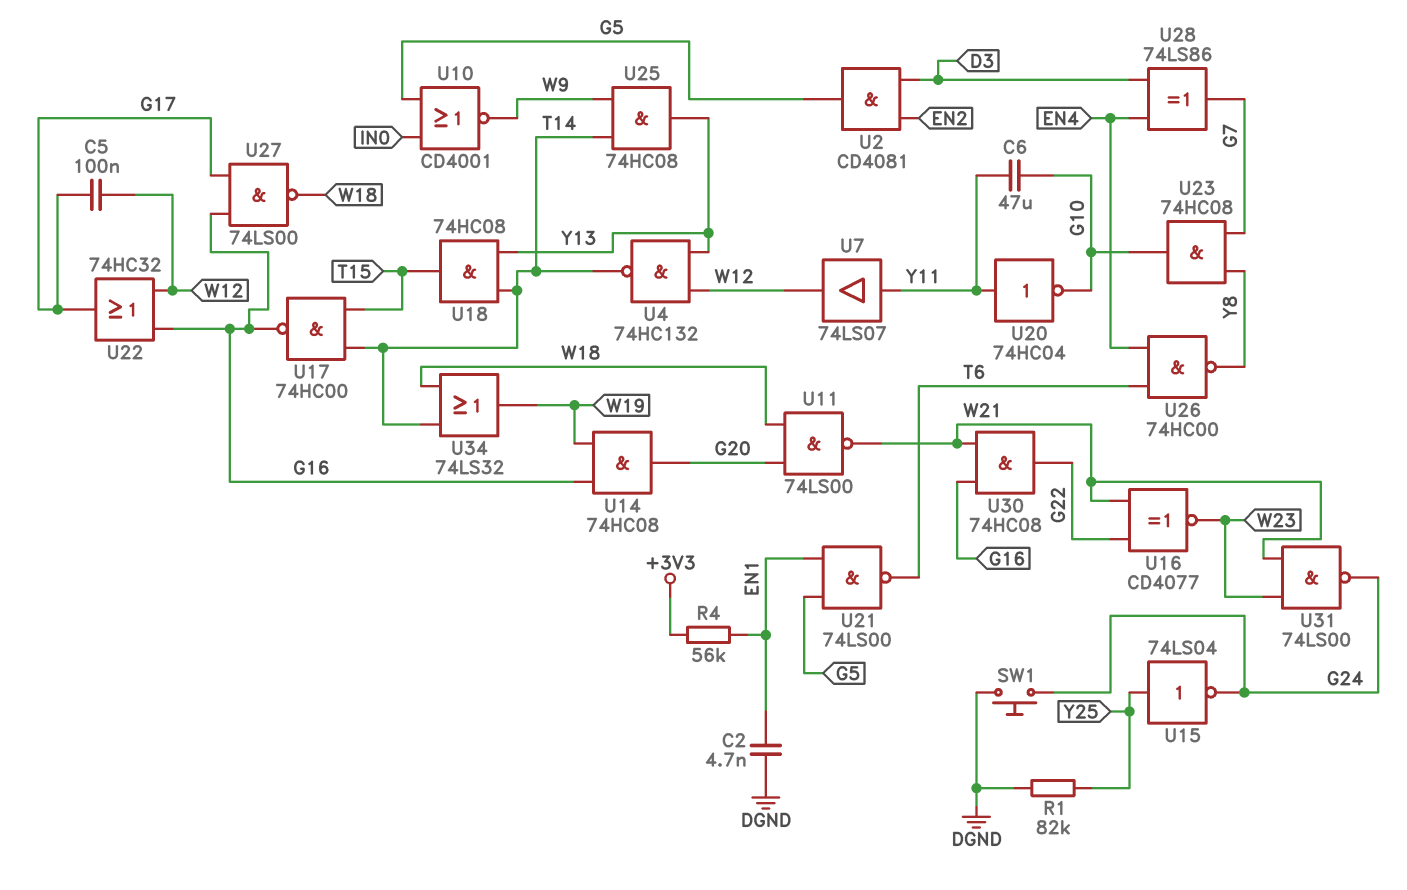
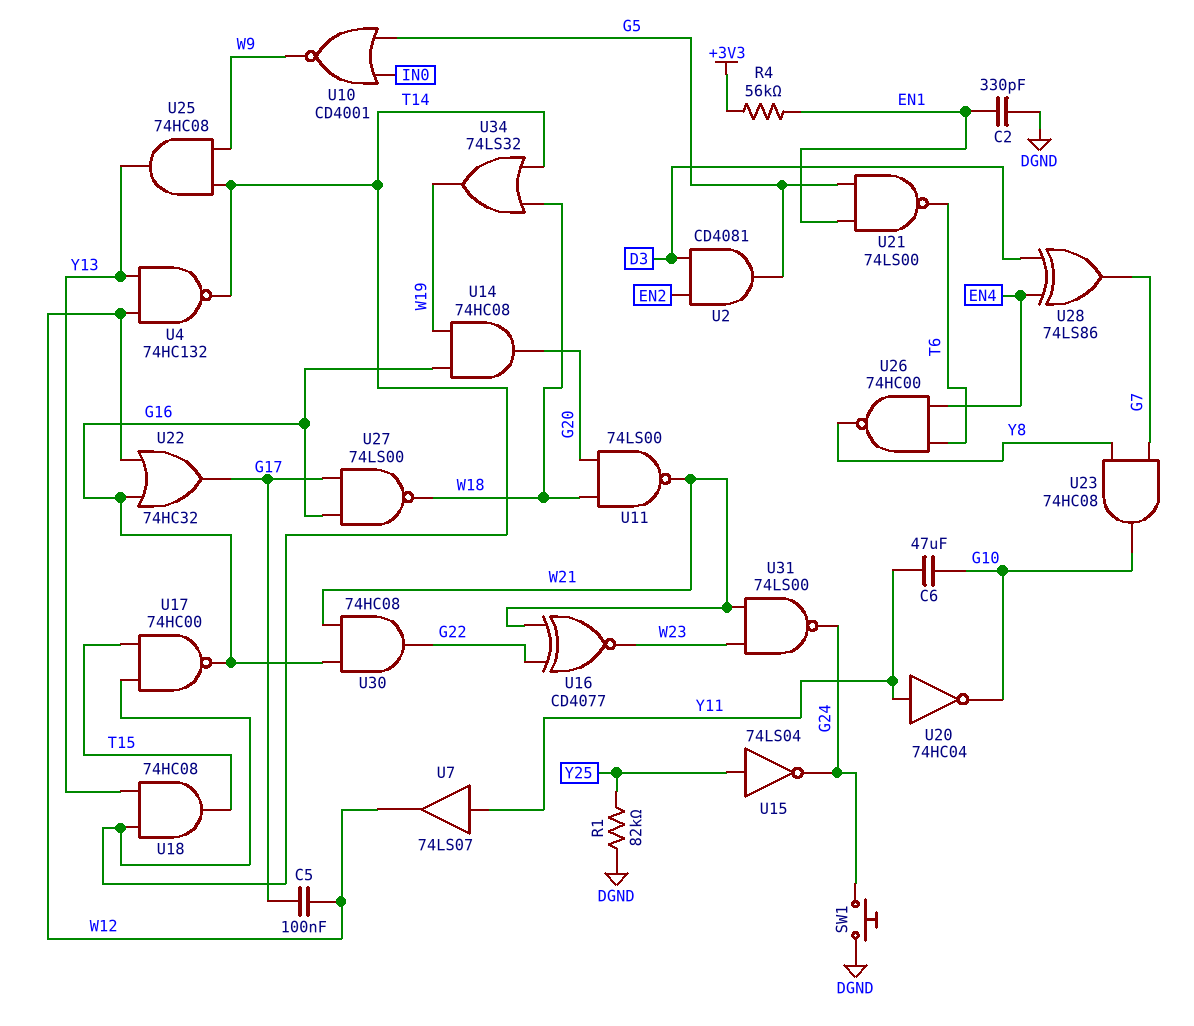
C2: 4.7nF (DGND, EN1) -> 330pF (DGND, EN1)

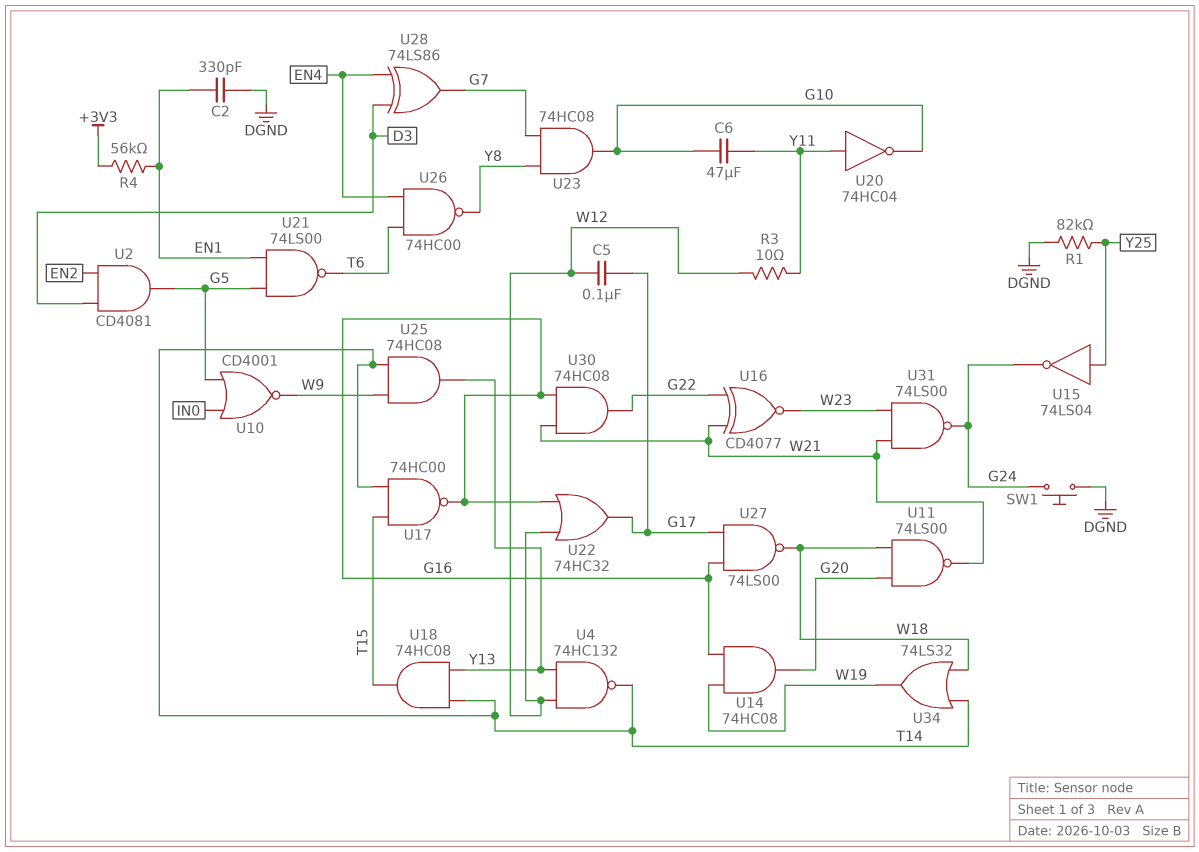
R3: none -> 10 (W12, Y11)
U7: buffer 74LS07 (in Y11, out W12) -> none

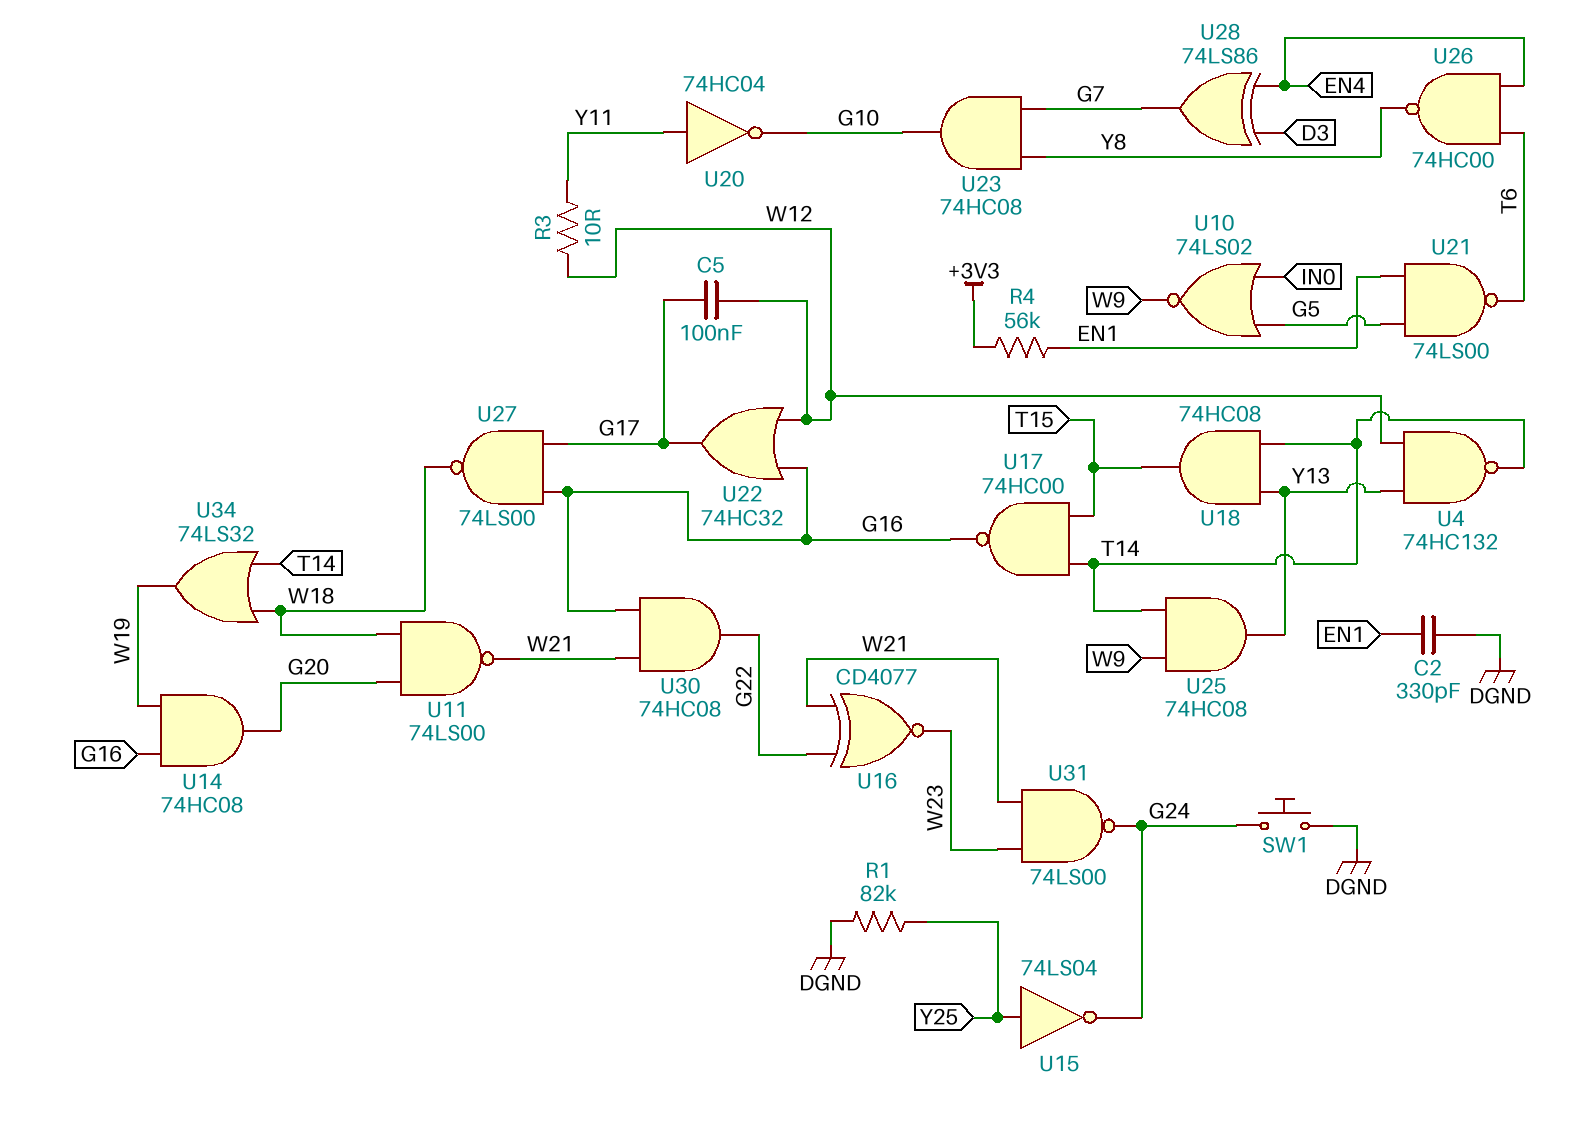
C6: 47uF (G10, Y11) -> none
U2: AND CD4081 (in D3, in EN2, out G5) -> none
U10: NOR CD4001 (in G5, in IN0, out W9) -> NOR 74LS02 (in G5, in IN0, out W9)

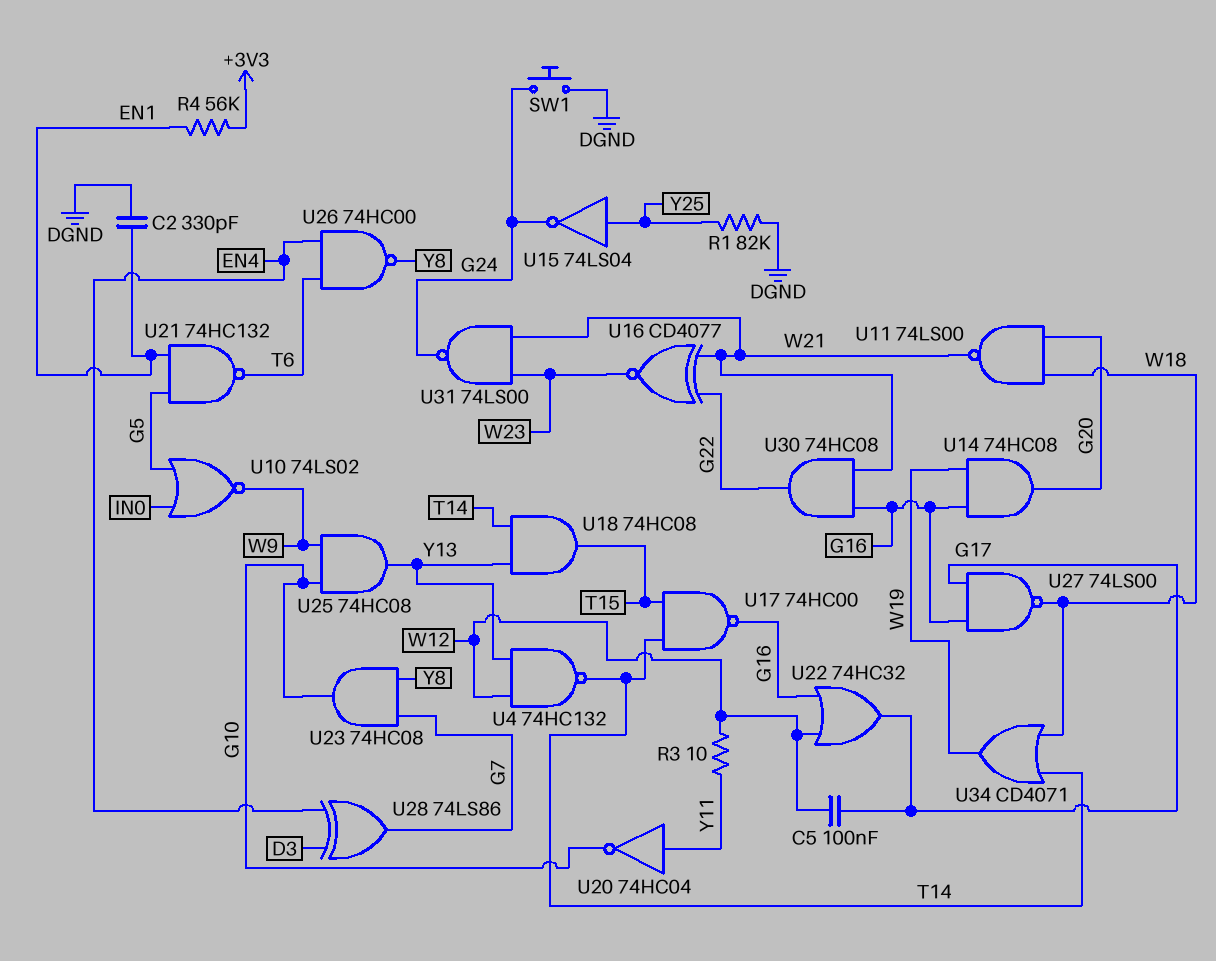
U21: NAND 74LS00 (in EN1, in G5, out T6) -> NAND 74HC132 (in EN1, in G5, out T6)
U25: AND 74HC08 (in T14, in W9, out Y13) -> AND 74HC08 (in G10, in W9, out Y13)
U34: OR 74LS32 (in T14, in W18, out W19) -> OR CD4071 (in T14, in W18, out W19)

